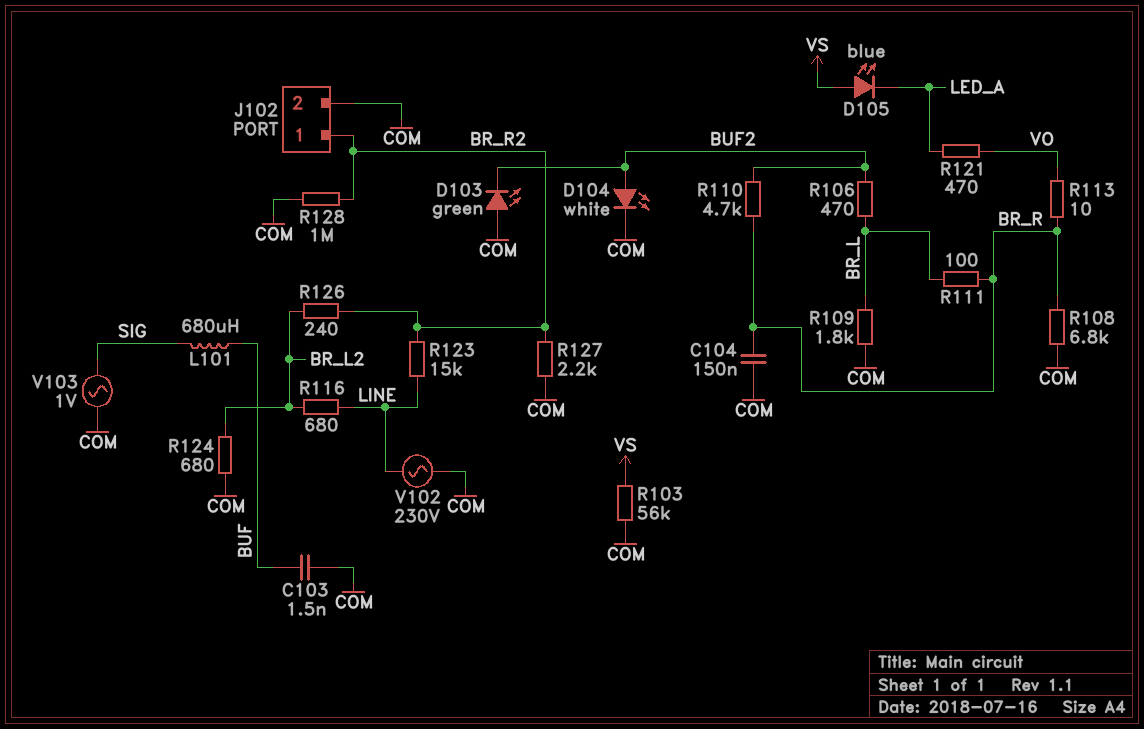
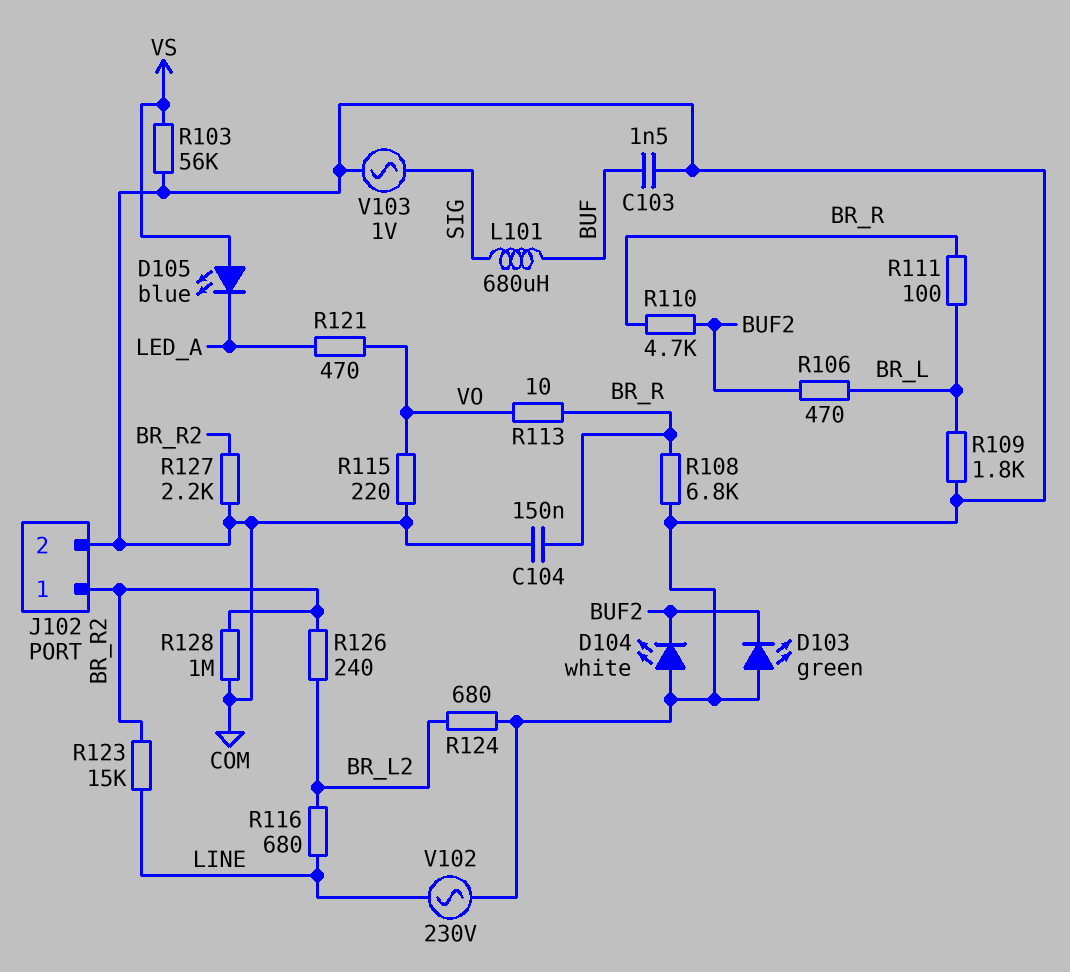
D104: LED white (A BUF2, K COM) -> LED white (A COM, K BUF2)
R115: none -> 220 (COM, VO)

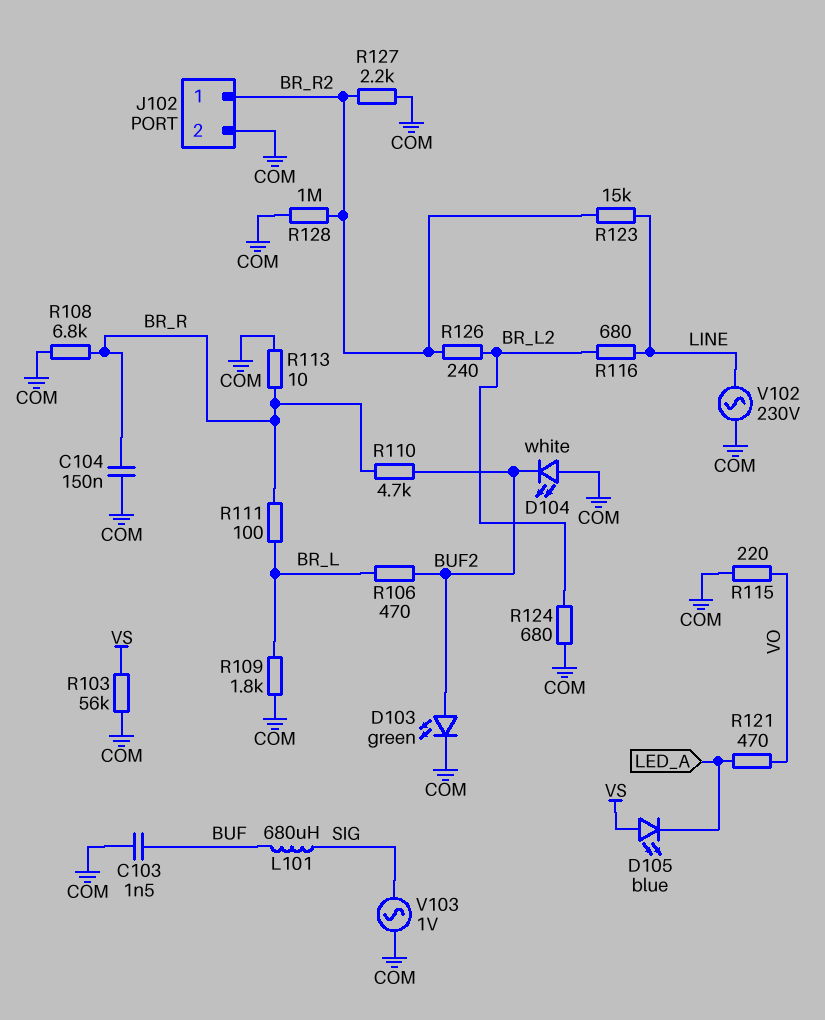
D103: LED green (A COM, K BUF2) -> LED green (A BUF2, K COM)
R113: 10 (BR_R, VO) -> 10 (BR_R, COM)

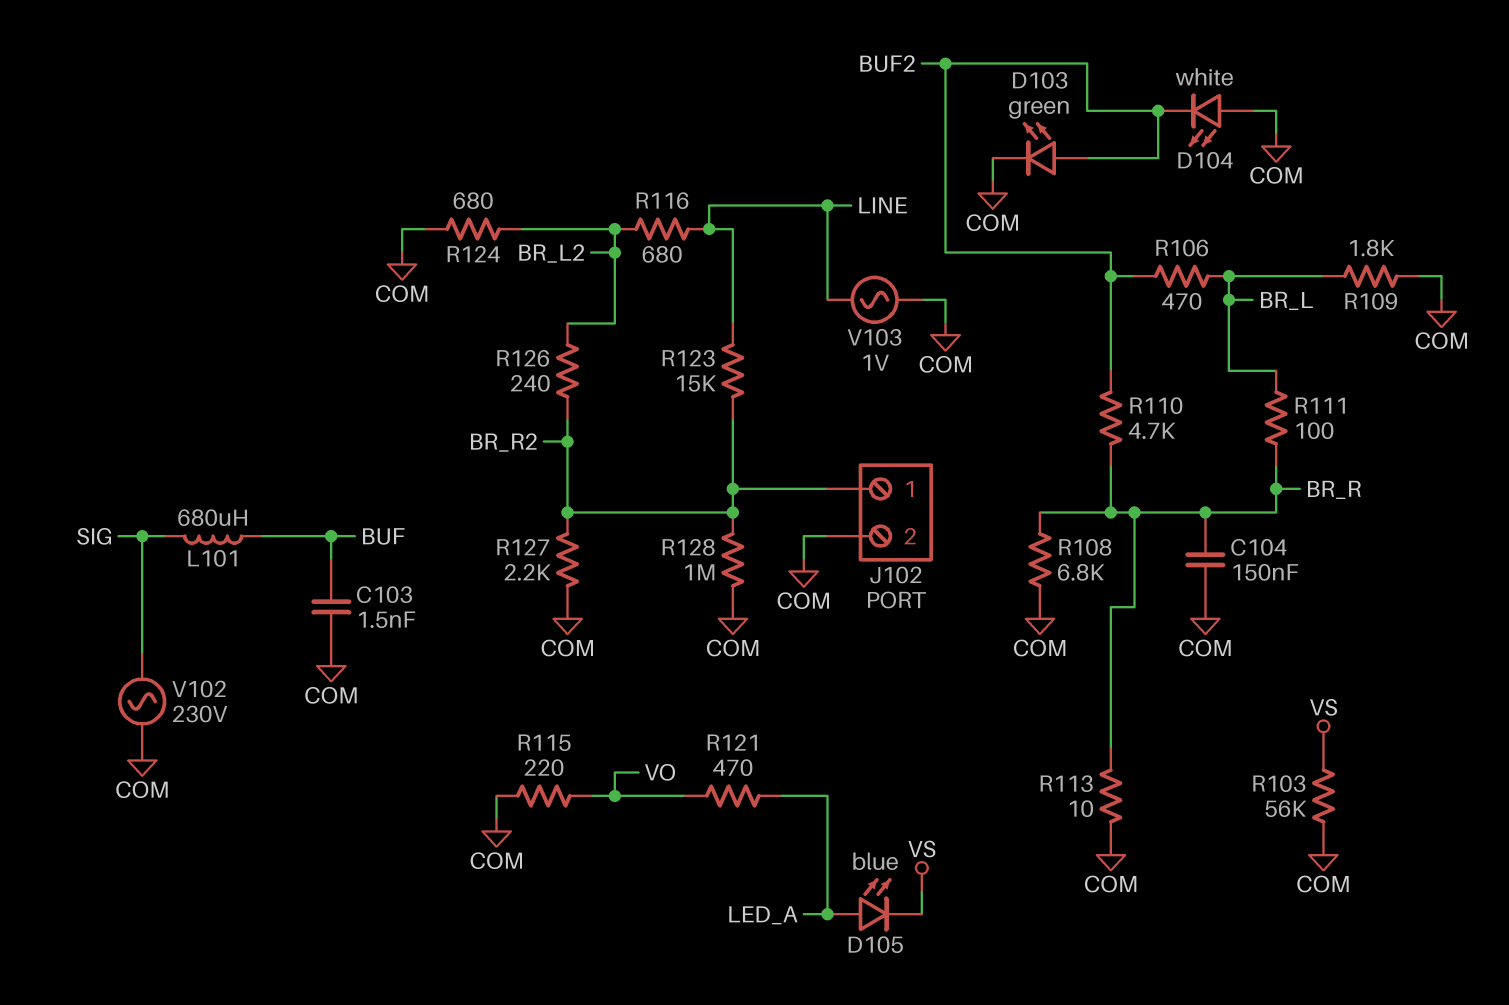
D105: LED blue (A VS, K LED_A) -> LED blue (A LED_A, K VS)
V102: AC 230V (COM, LINE) -> AC 230V (COM, SIG)
V103: AC 1V (COM, SIG) -> AC 1V (COM, LINE)

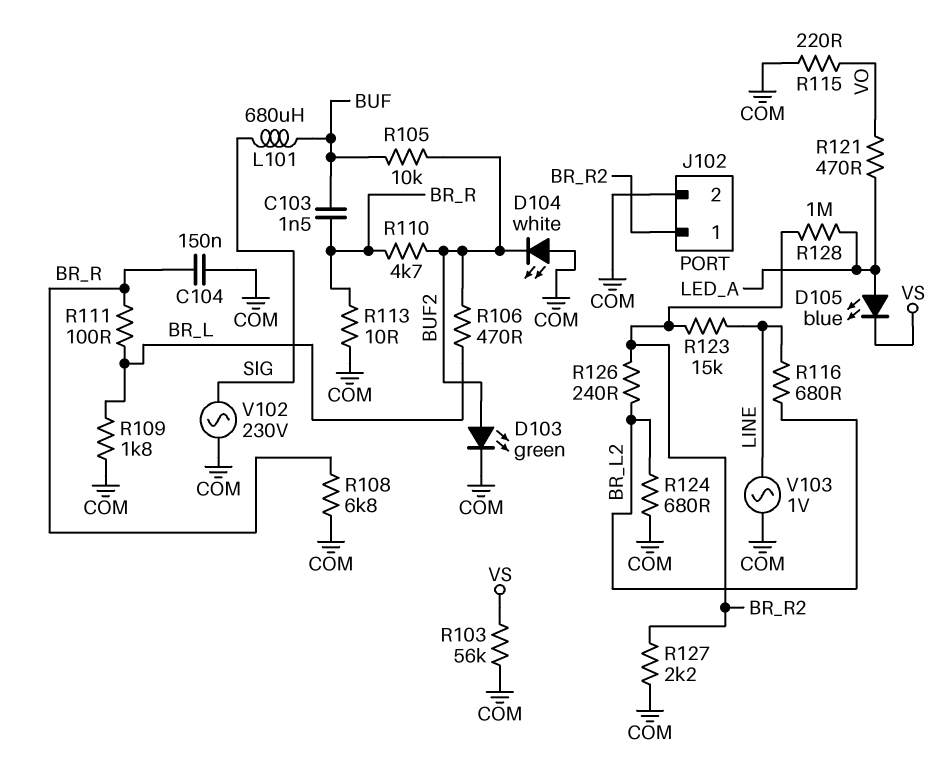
C103: 1.5nF (BUF, COM) -> 1.5nF (BR_R, BUF)
R105: none -> 10k (BUF, BUF2)
R128: 1M (BR_R2, COM) -> 1M (BR_R2, LED_A)

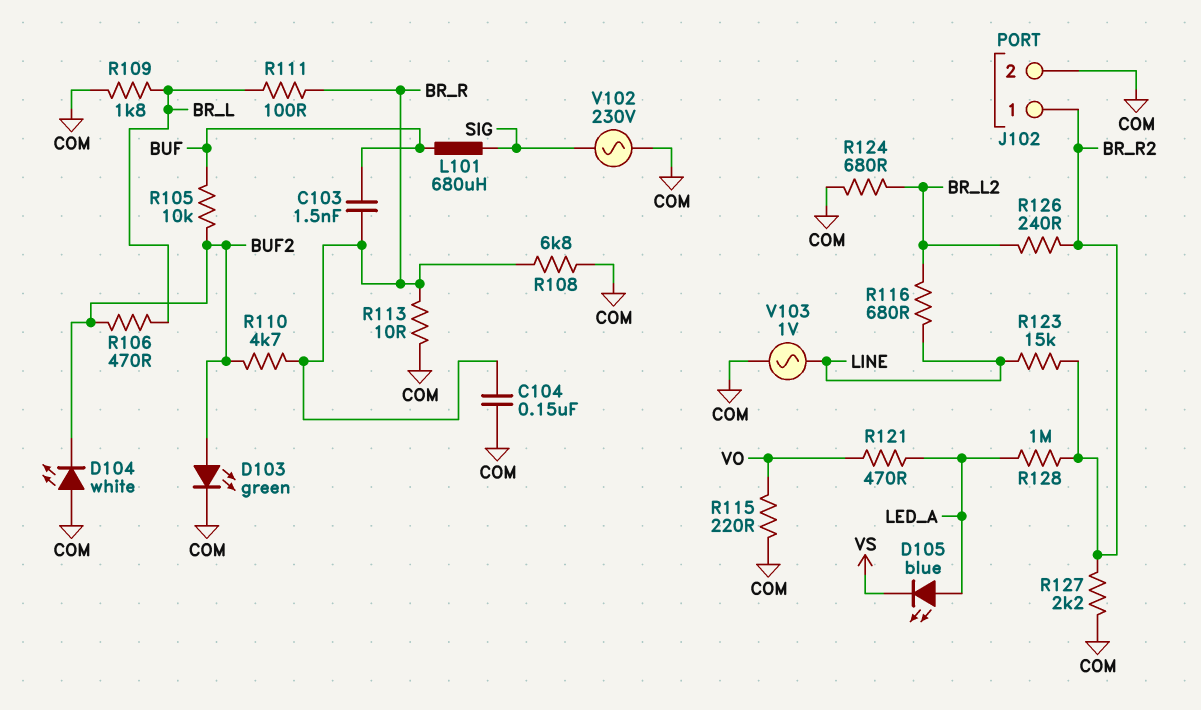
R103: 56k (COM, VS) -> none

